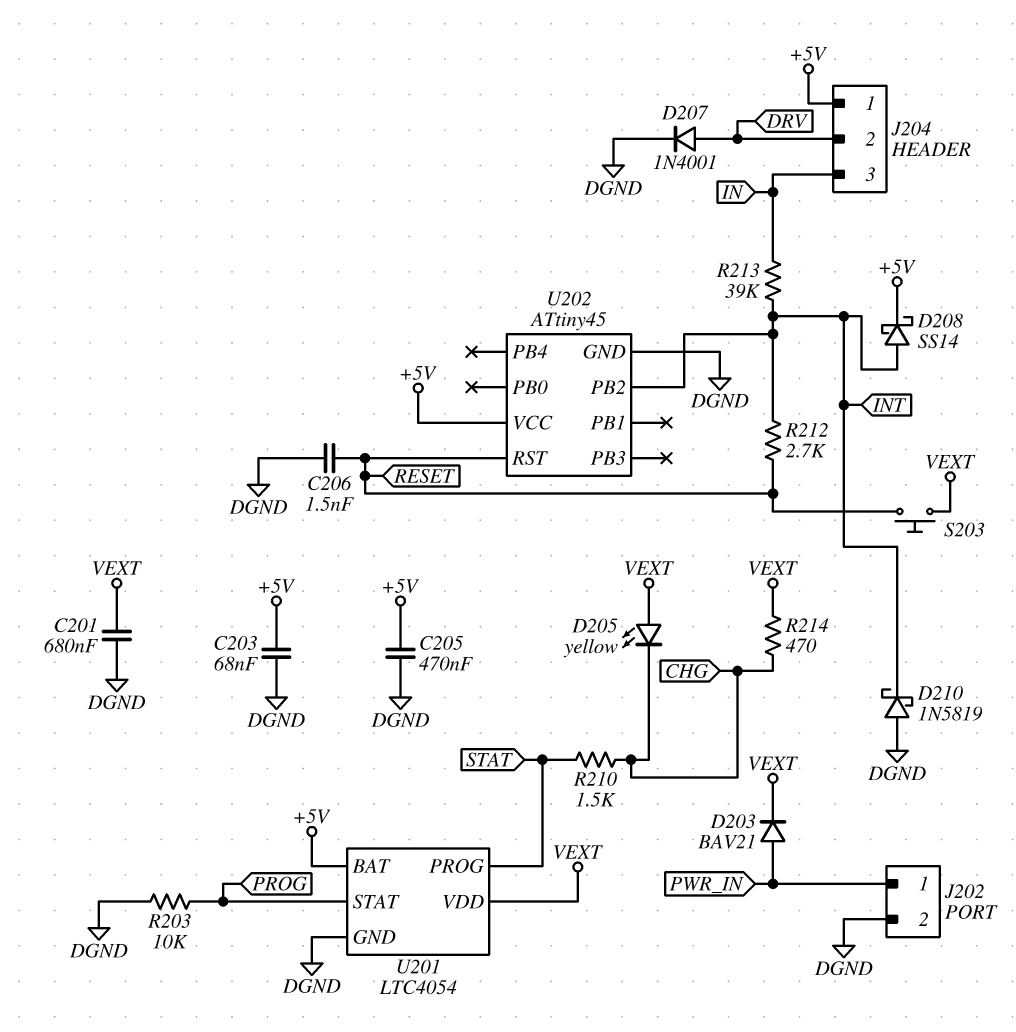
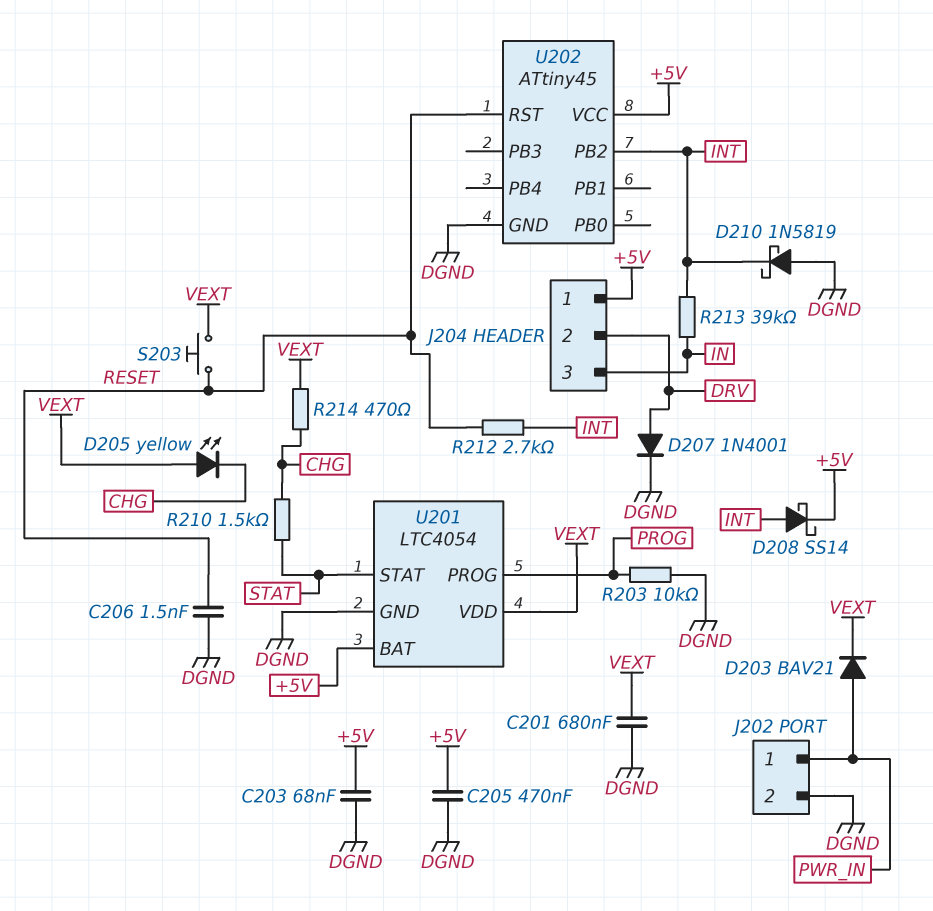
U201 pin PROG: STAT -> PROG
U201 pin STAT: PROG -> STAT

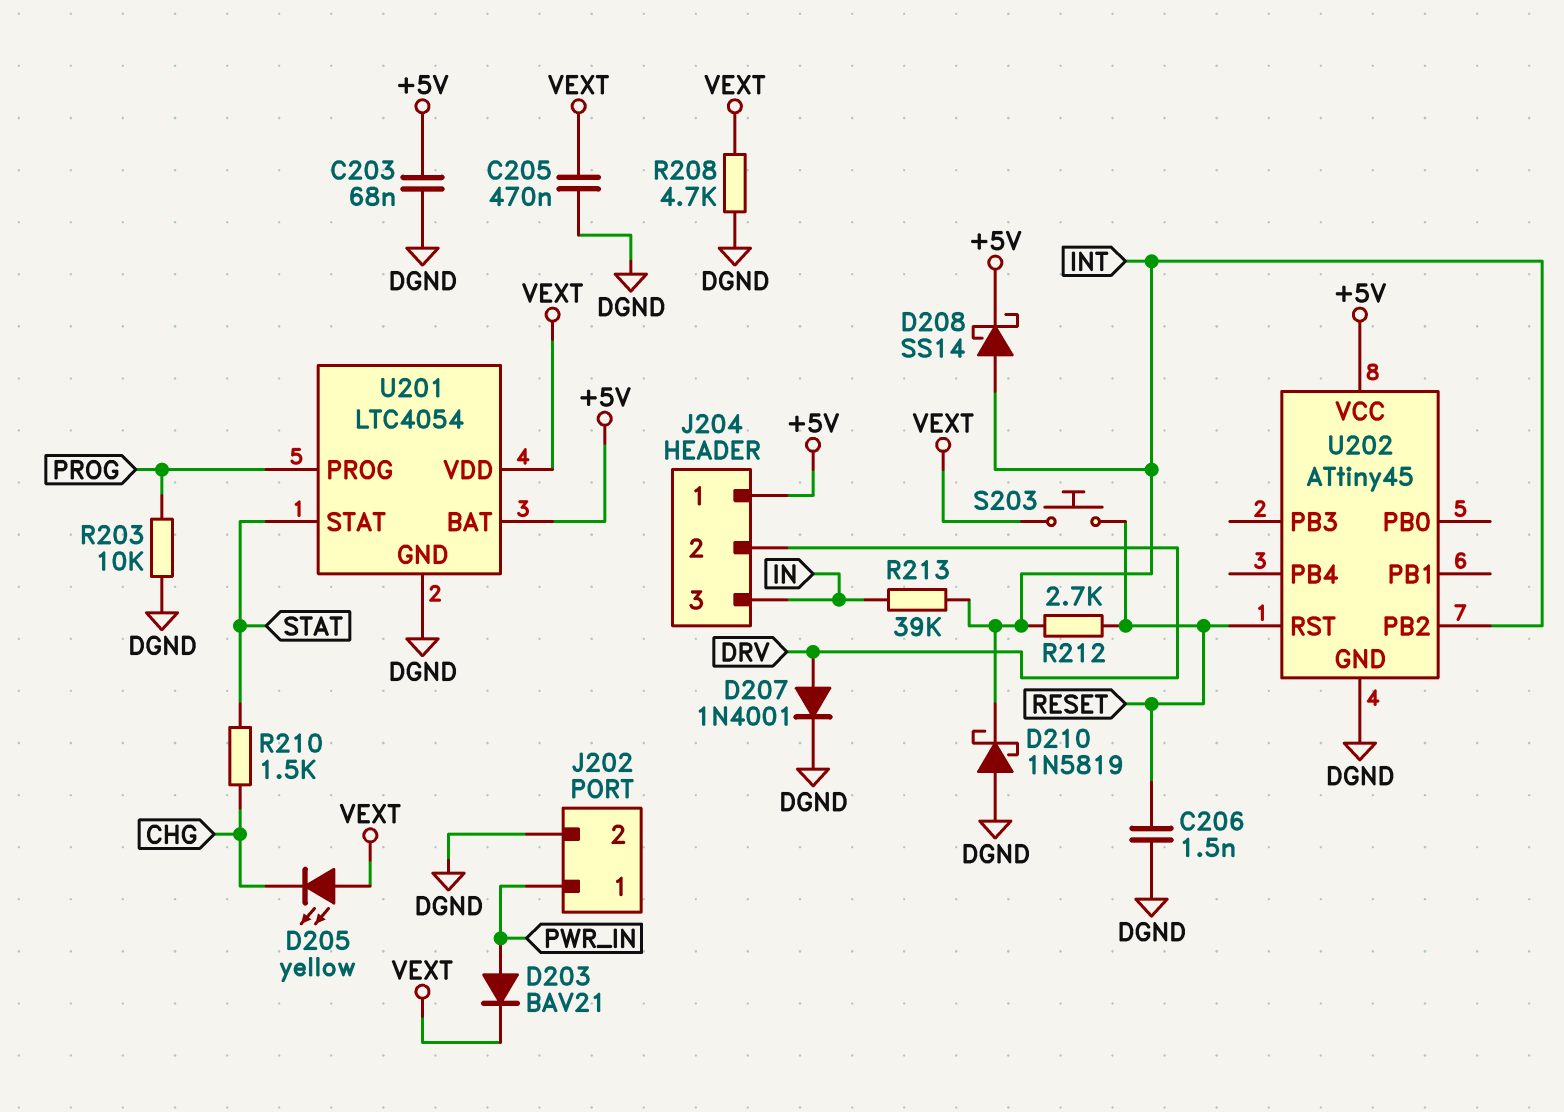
C201: 680nF (DGND, VEXT) -> none
C205: 470nF (+5V, DGND) -> 470nF (DGND, VEXT)
R208: none -> 4.7k (DGND, VEXT)
R214: 470 (CHG, VEXT) -> none

